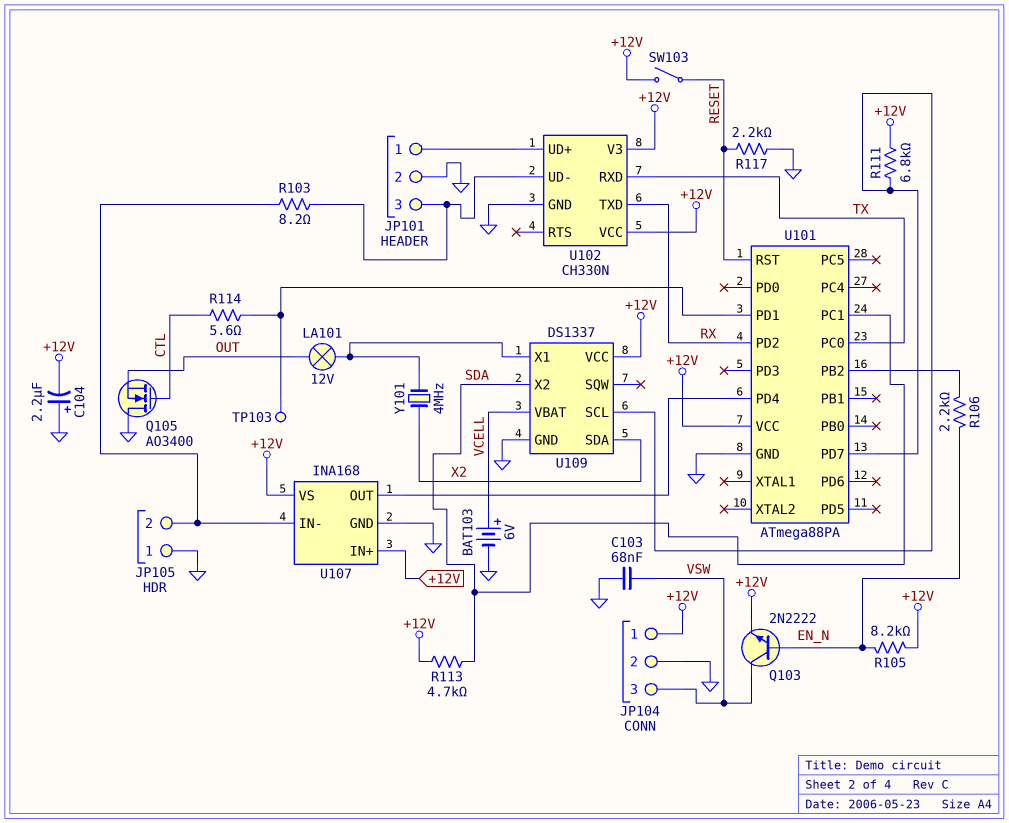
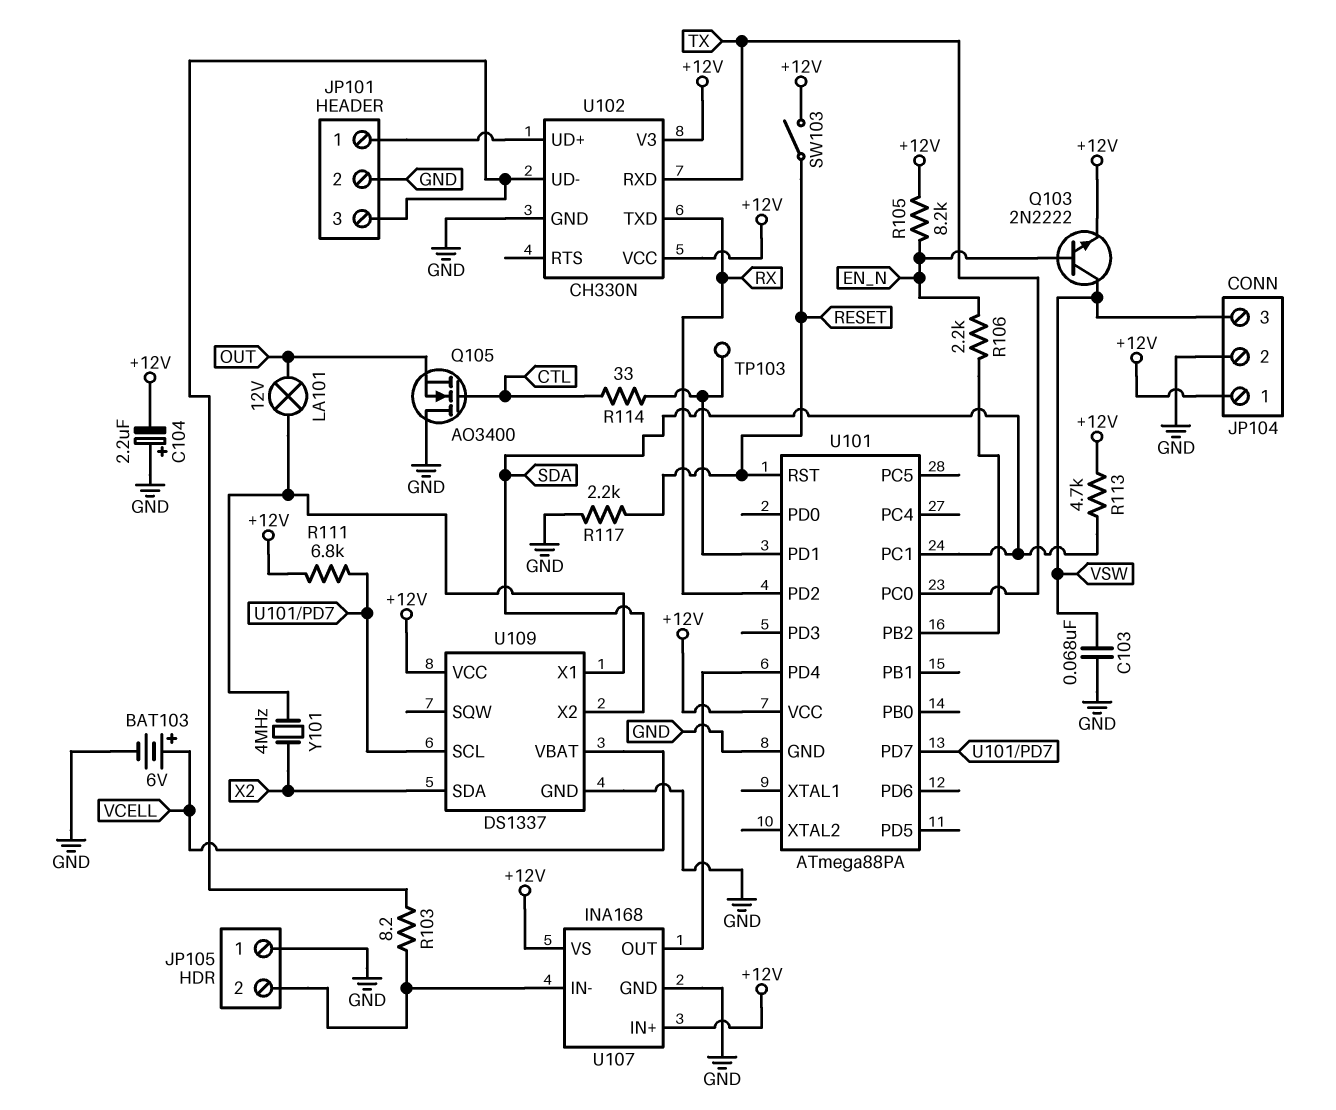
R114: 5.6 (CTL, U101/PD1) -> 33 (CTL, U101/PD1)

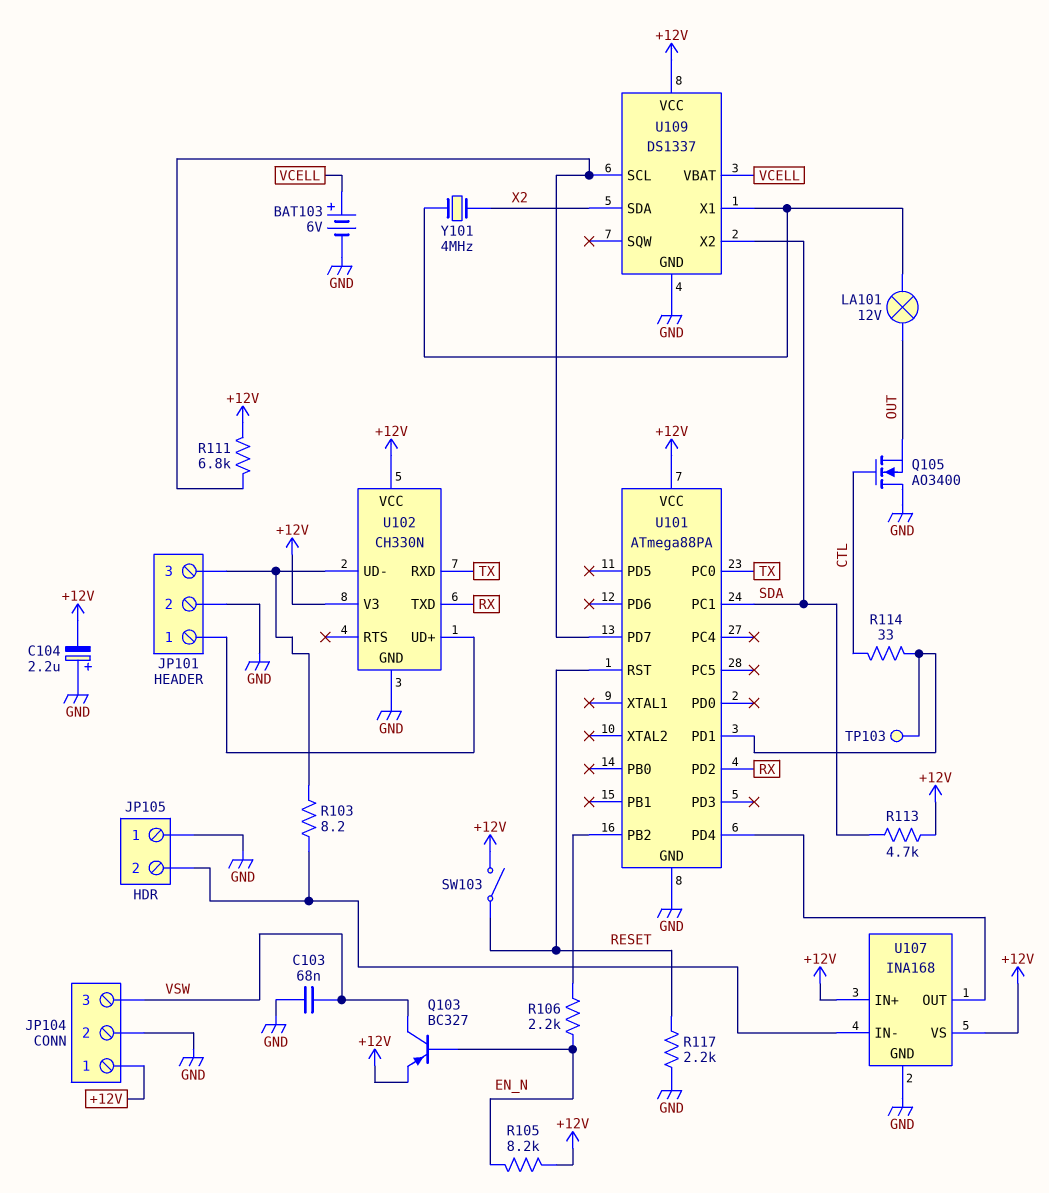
Q103: NPN 2N2222 (B EN_N, C VSW, E +12V) -> PNP BC327 (B EN_N, C VSW, E +12V)

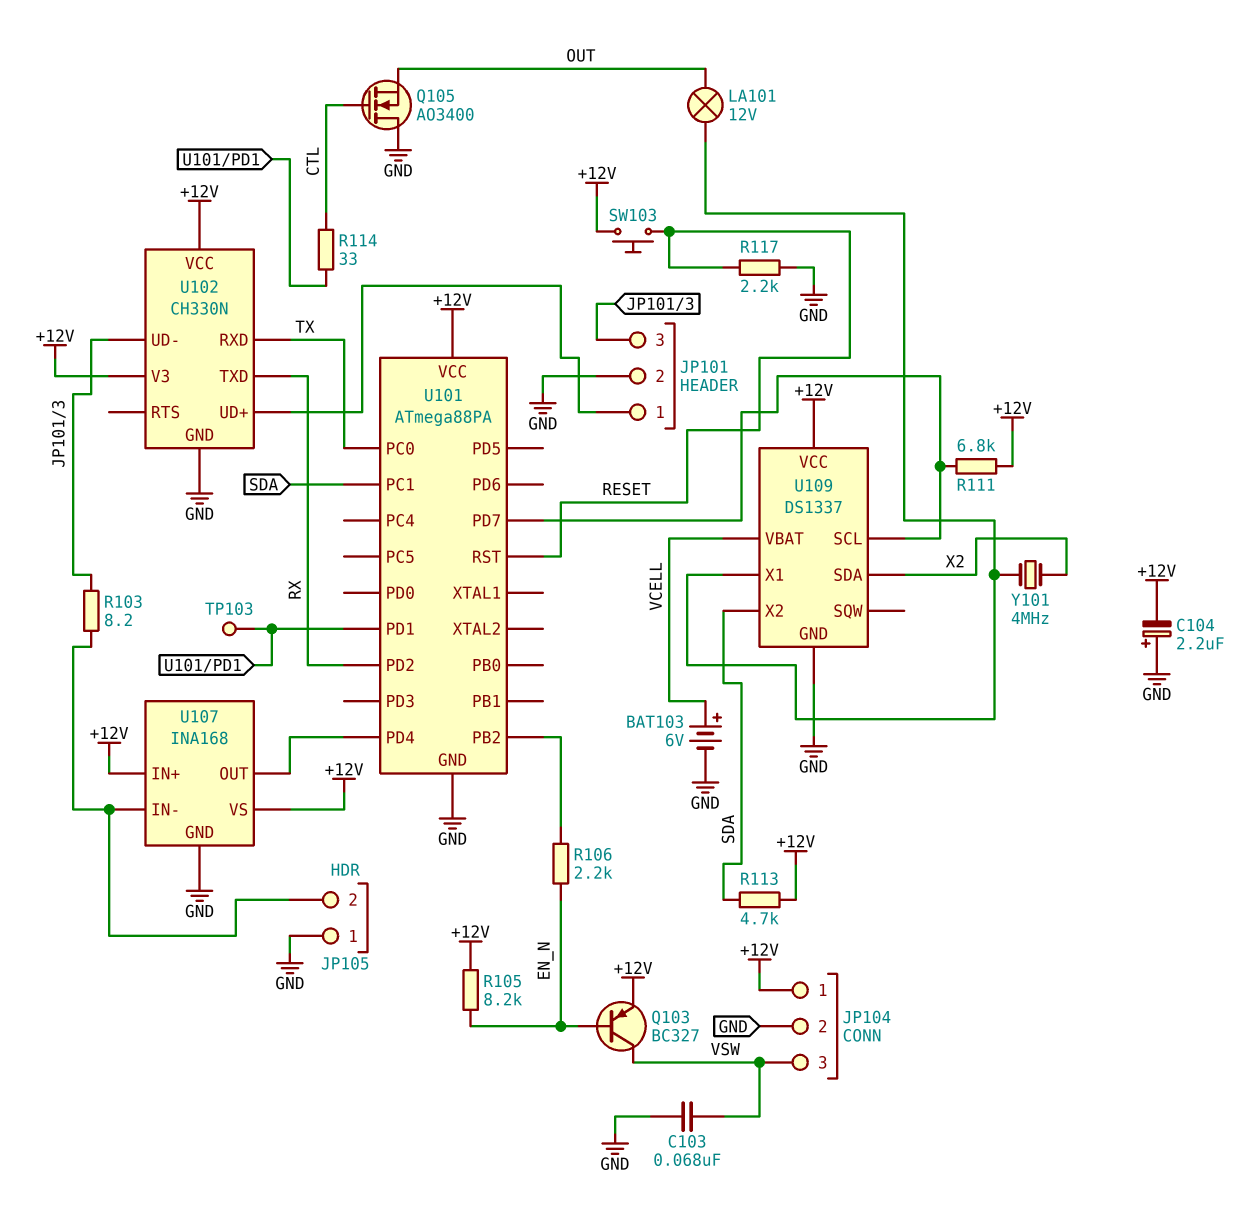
SW103: switch (+12V, RESET) -> button (+12V, RESET)

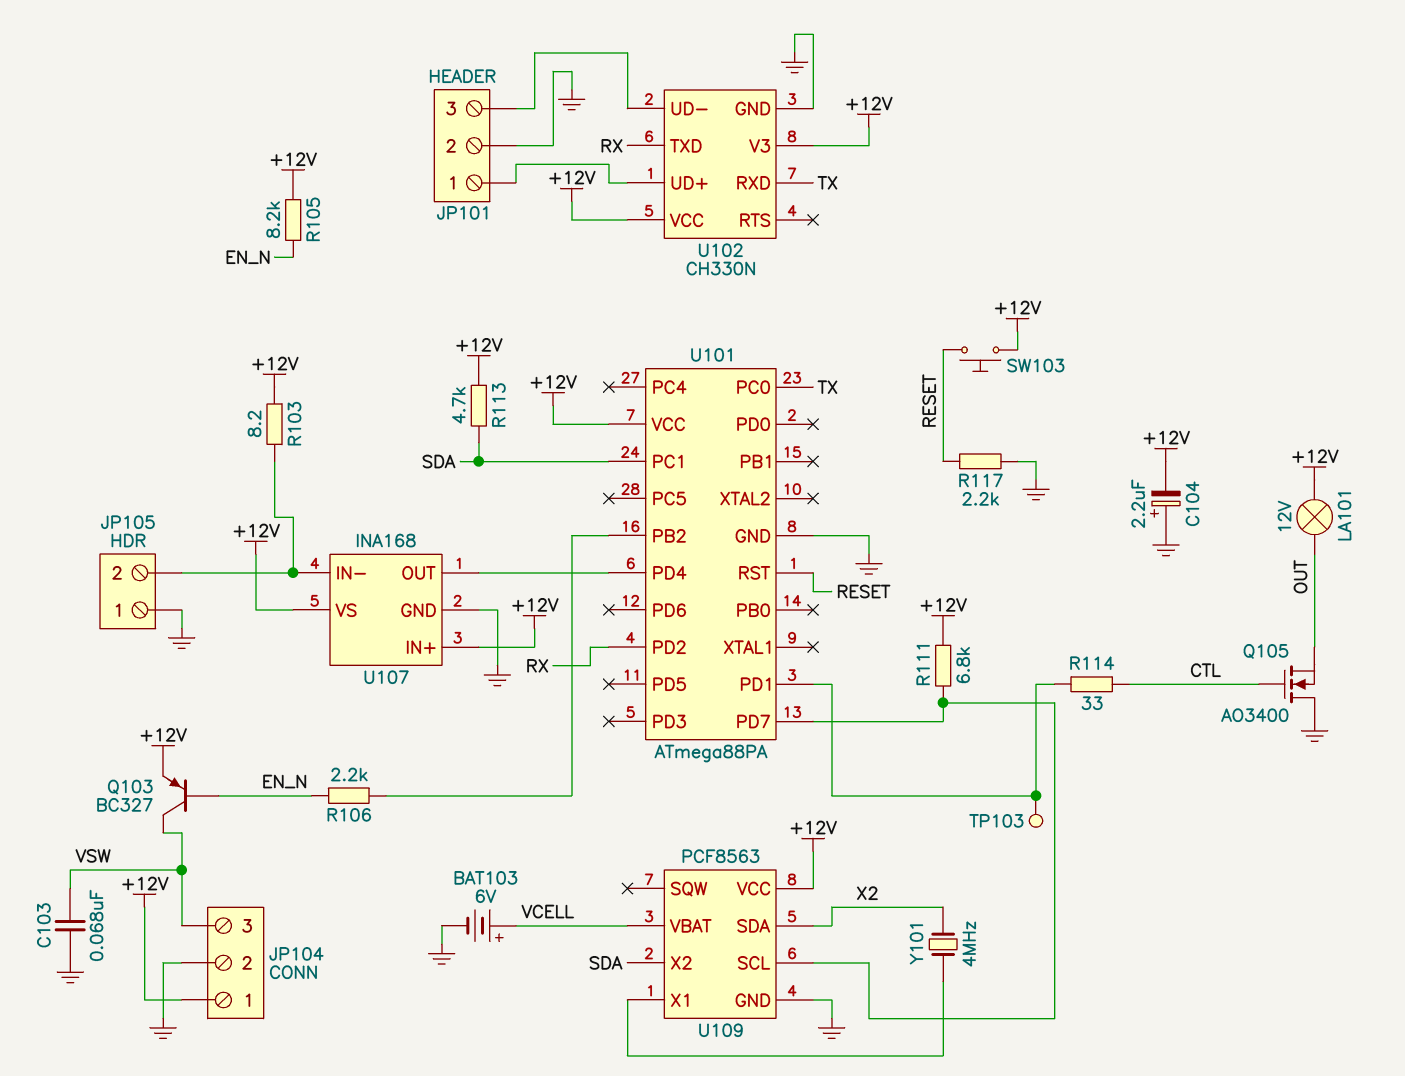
LA101: lamp 12V (OUT, U109/X1) -> lamp 12V (+12V, OUT)
R103: 8.2 (JP101/3, JP105/2) -> 8.2 (+12V, JP105/2)
U109: DS1337 -> PCF8563

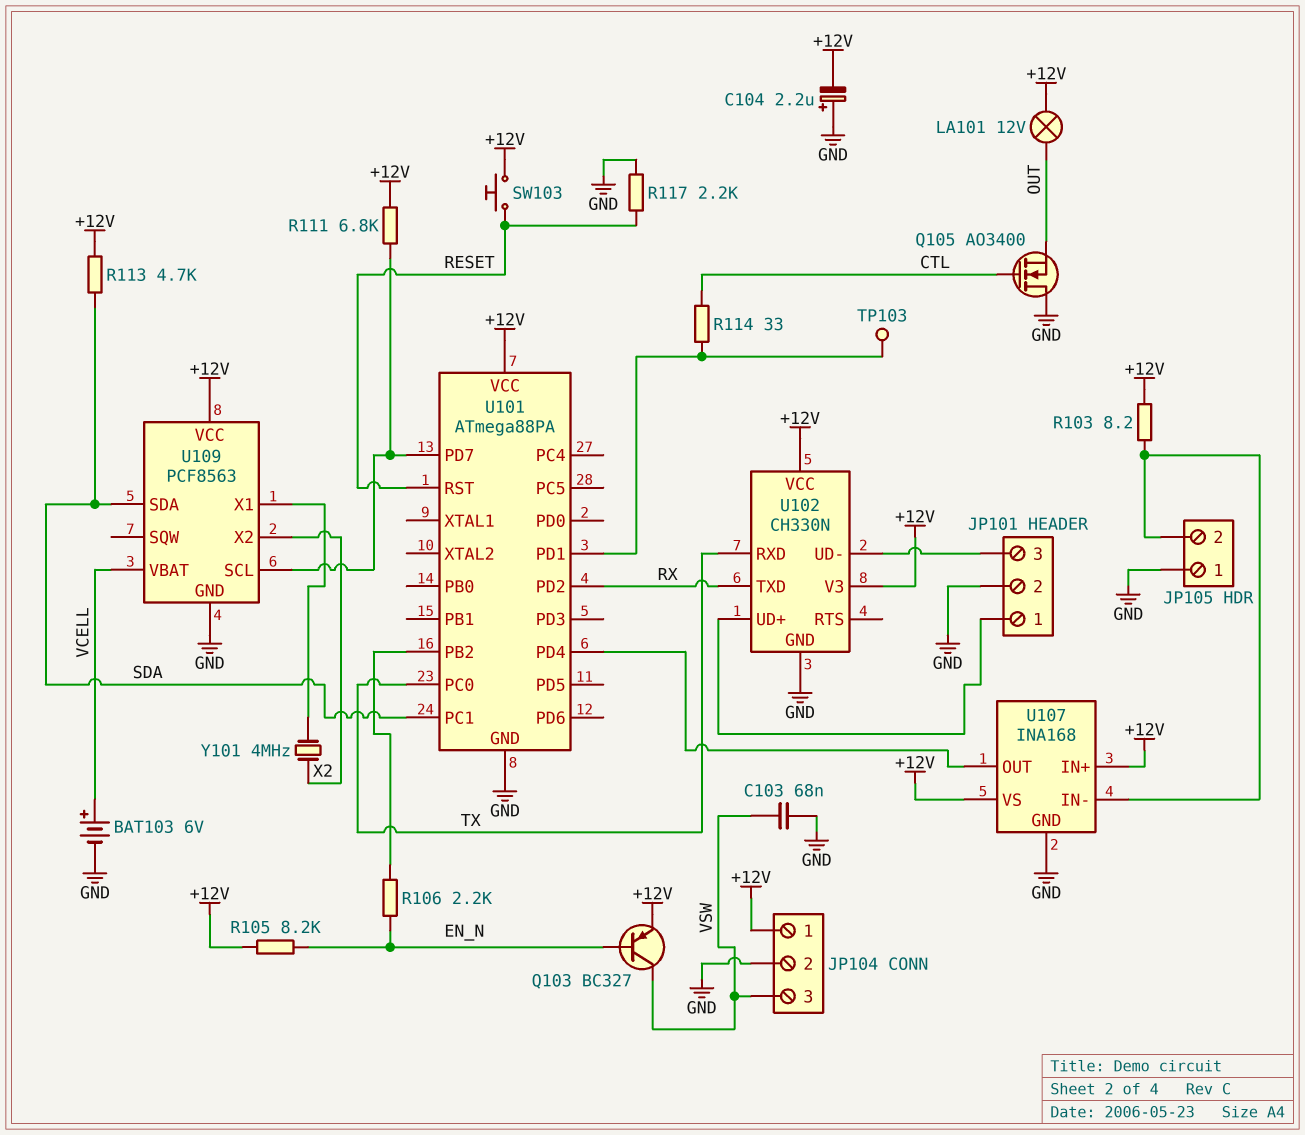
U109 pin SDA: X2 -> SDA
U109 pin X2: SDA -> X2

